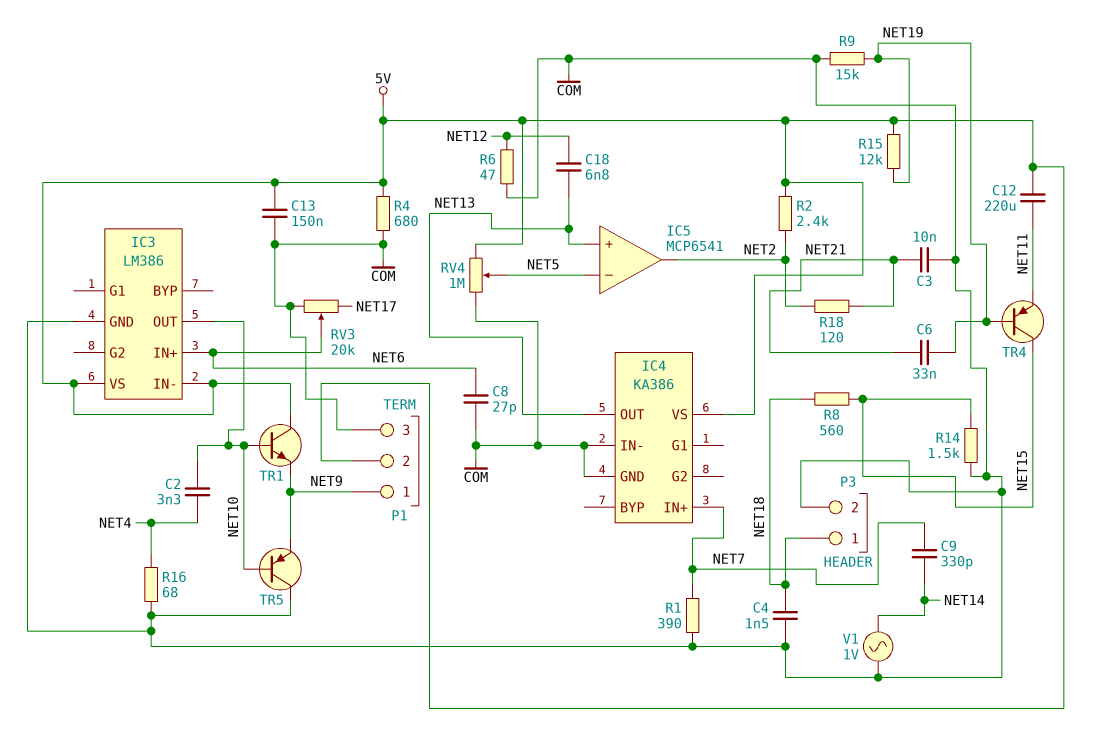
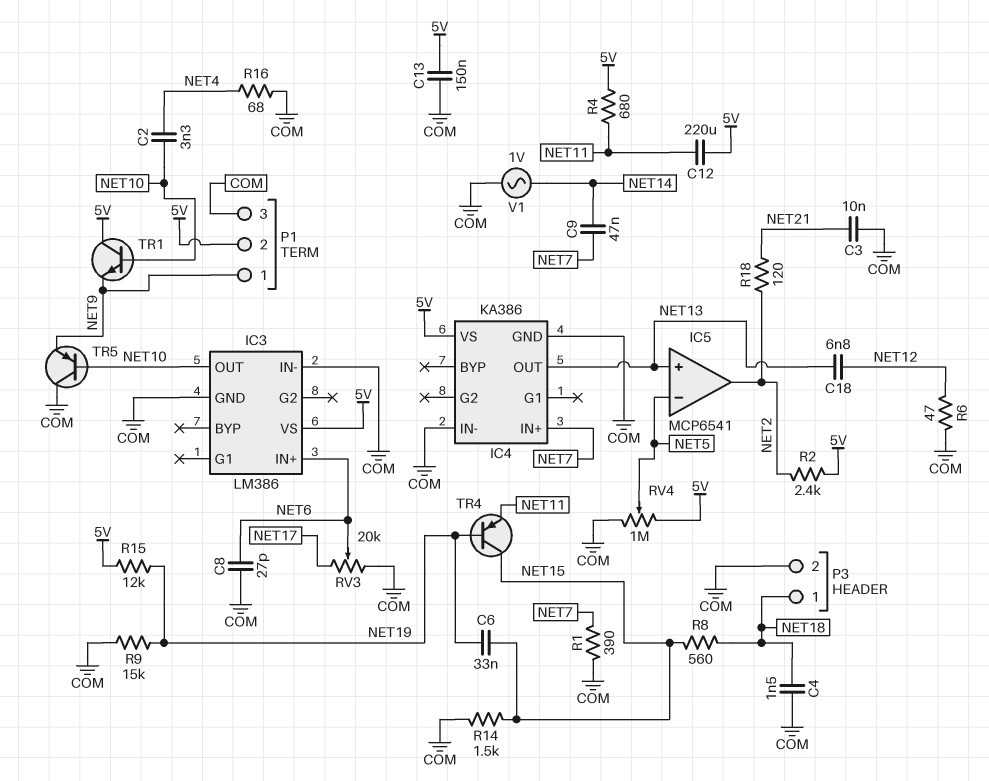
C6: 33nF (NET19, NET21) -> 33nF (NET15, NET19)
C9: 330pF (NET7, NET14) -> 47nF (NET7, NET14)
IC3 pin IN-: 5V -> COM
R4: 680 (5V, COM) -> 680 (5V, NET11)

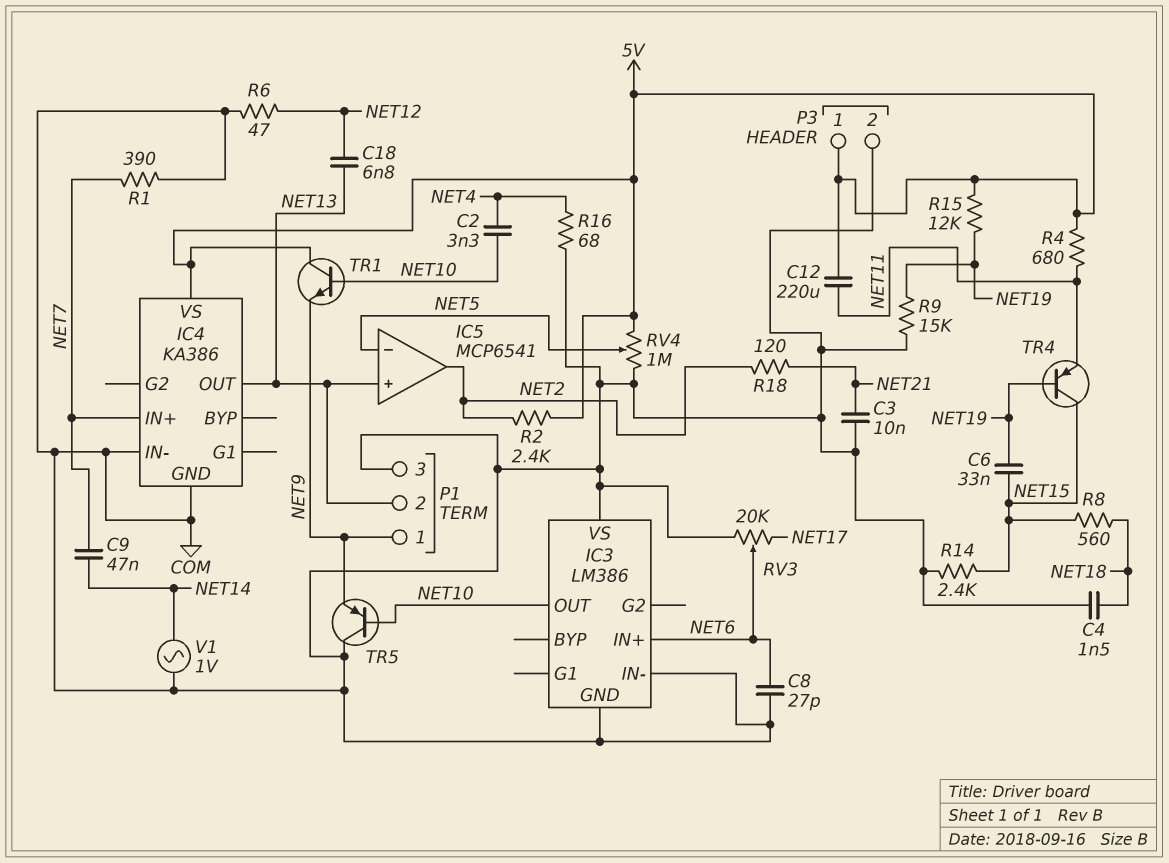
C13: 150nF (5V, COM) -> none
IC3 pin VS: 5V -> COM
P1 pin 2: 5V -> NET13
P3 pin 1: NET18 -> 5V
R14: 1.5k (COM, NET15) -> 2.4k (COM, NET15)

